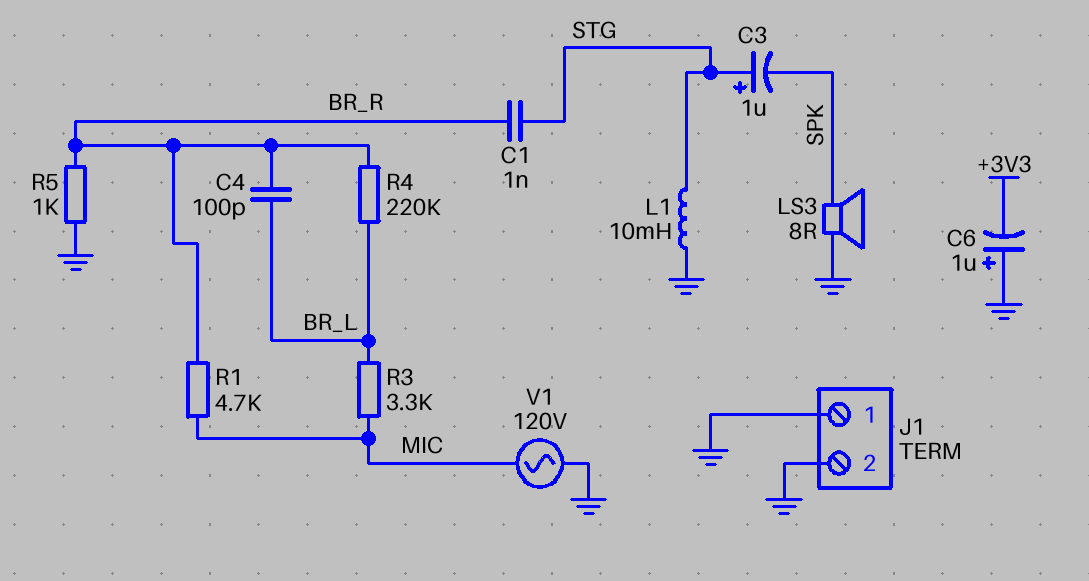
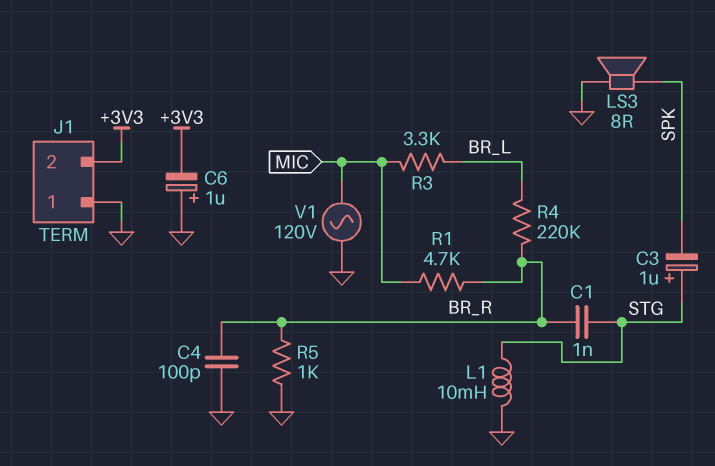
C4: 100pF (BR_L, BR_R) -> 100pF (BR_R, GND)
J1 pin 2: GND -> +3V3

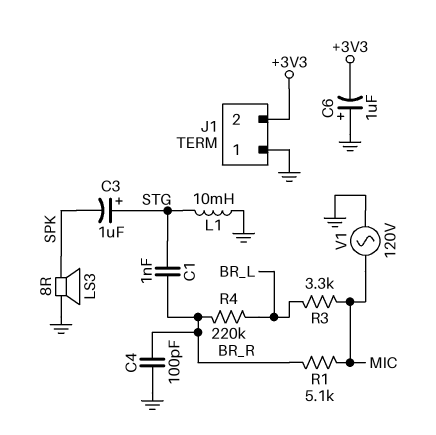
R1: 4.7k (BR_R, MIC) -> 5.1k (BR_R, MIC)
R5: 1k (BR_R, GND) -> none

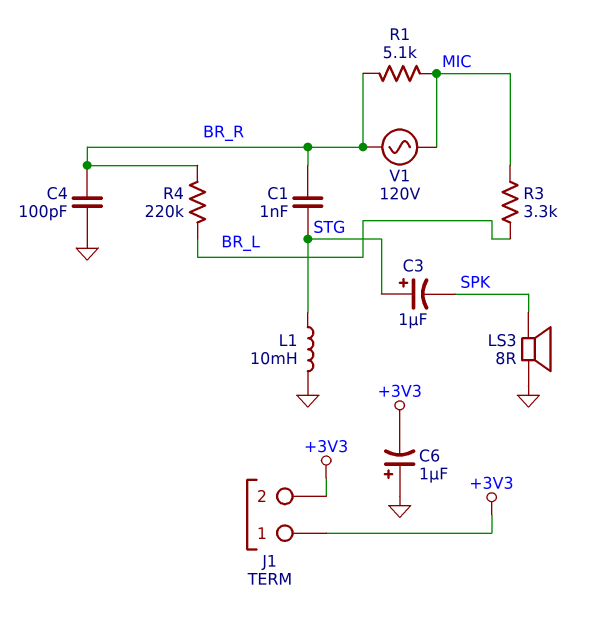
J1 pin 1: GND -> +3V3
V1: AC 120V (GND, MIC) -> AC 120V (BR_R, MIC)

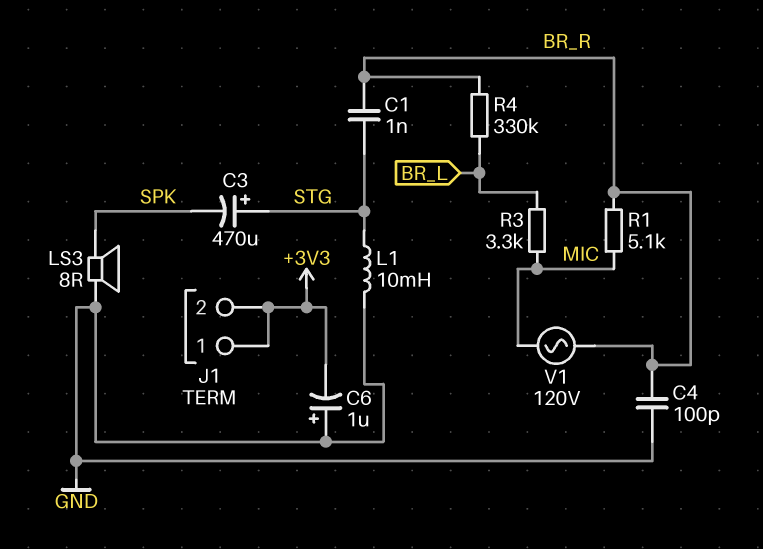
C3: 1uF (plus STG, minus SPK) -> 470uF (plus STG, minus SPK)
R4: 220k (BR_L, BR_R) -> 330k (BR_L, BR_R)

